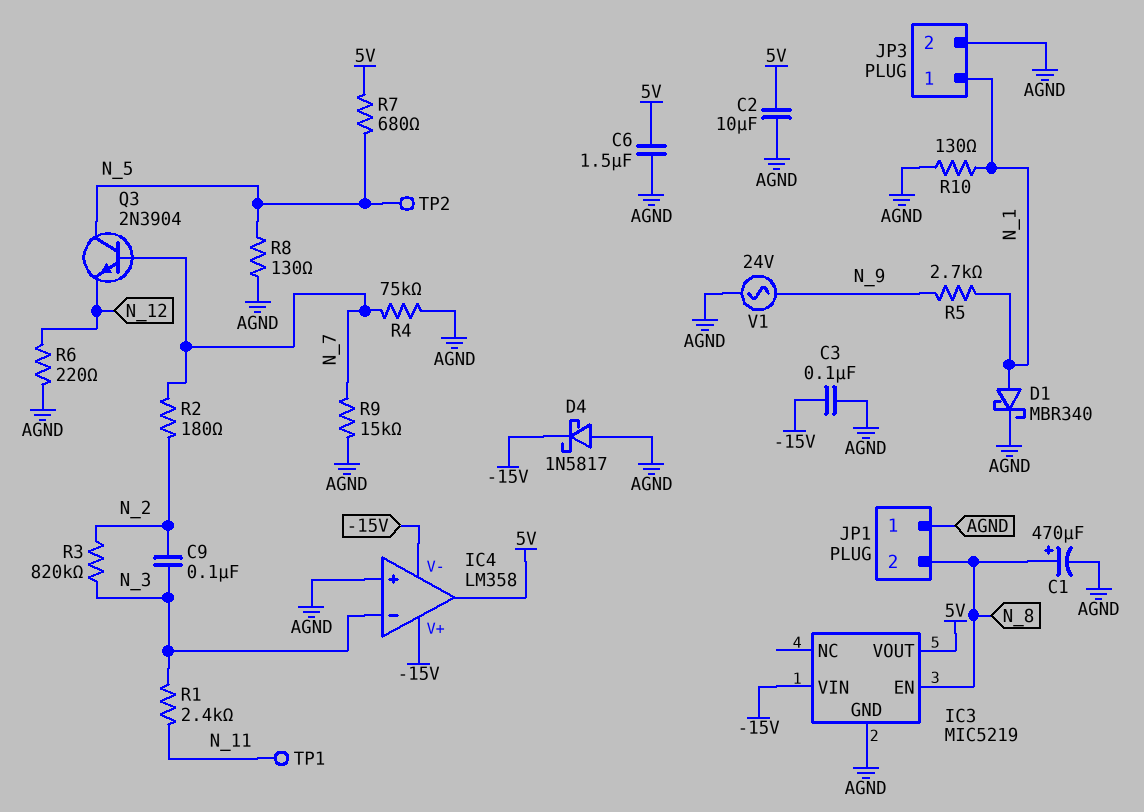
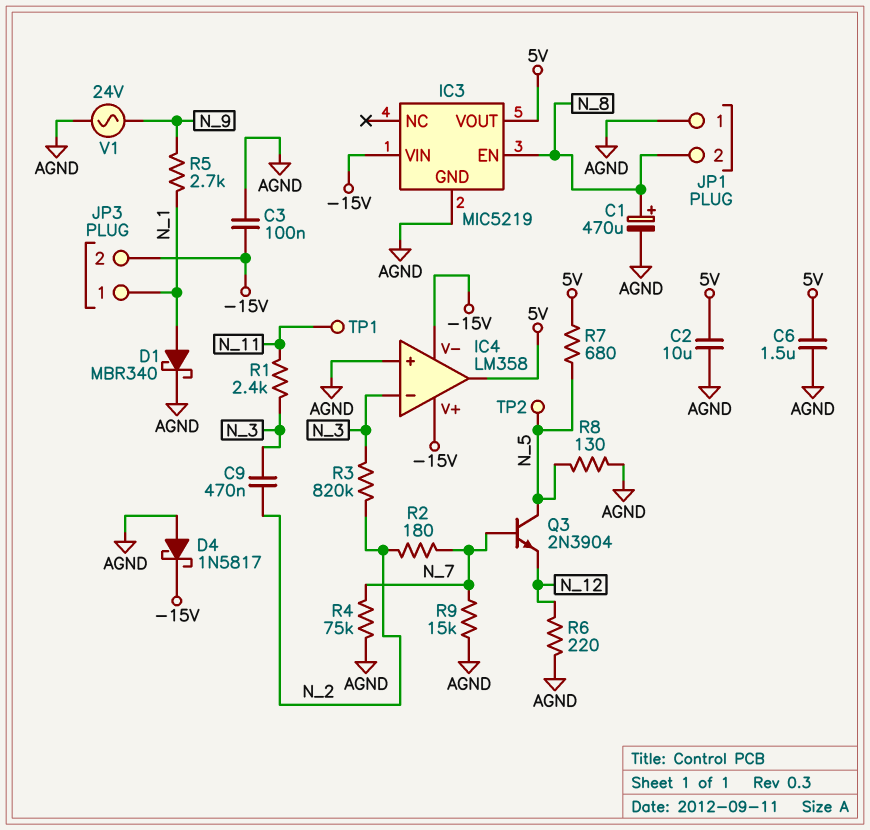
C9: 100nF (N_2, N_3) -> 470nF (N_2, N_3)
JP3 pin 2: AGND -> -15V
R10: 130 (AGND, N_1) -> none

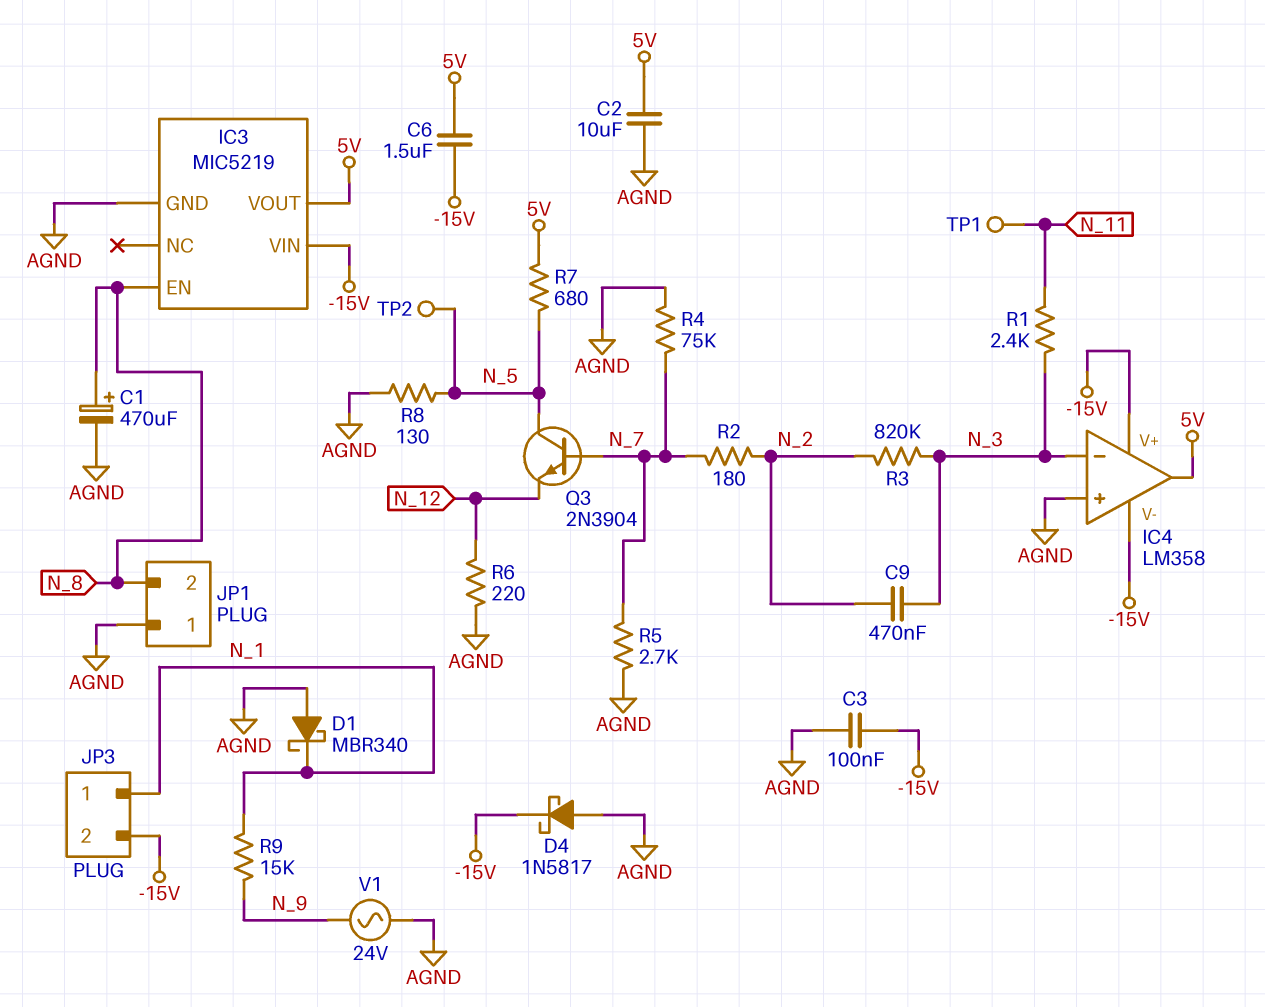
C6: 1.5uF (5V, AGND) -> 1.5uF (-15V, 5V)
D1: schottky MBR340 (A N_1, K AGND) -> schottky MBR340 (A AGND, K N_1)
R5: 2.7k (N_1, N_9) -> 2.7k (AGND, N_7)
R9: 15k (AGND, N_7) -> 15k (N_1, N_9)

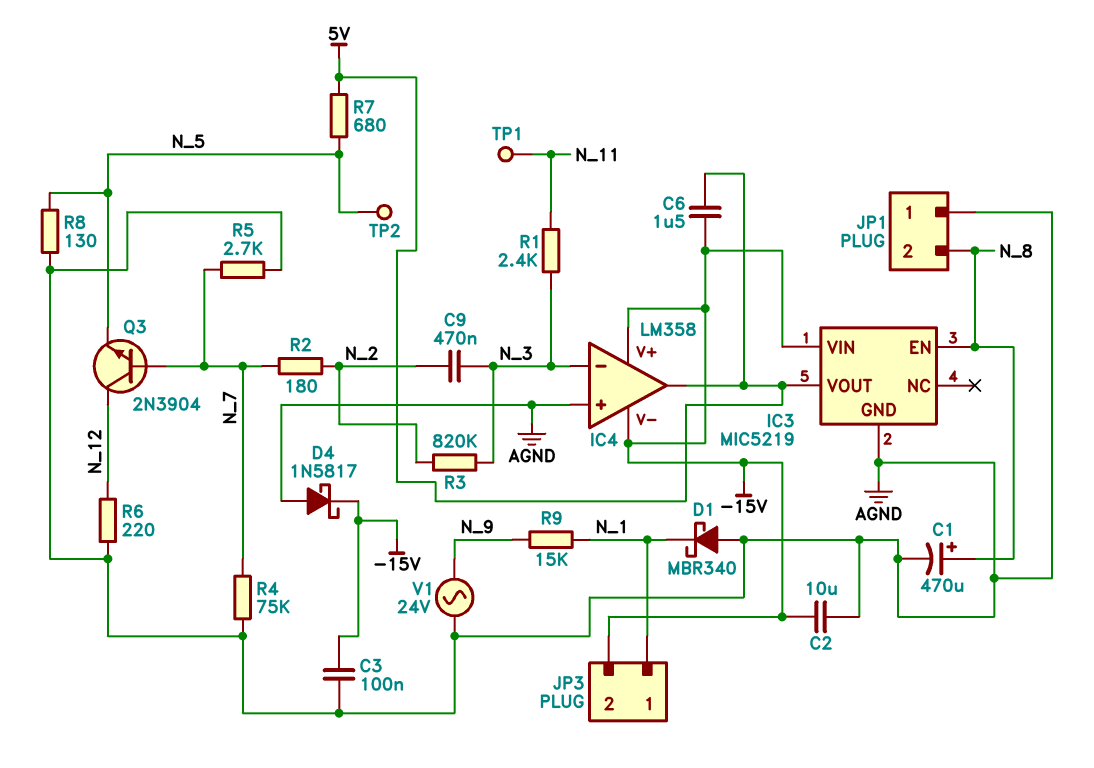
C2: 10uF (5V, AGND) -> 10uF (-15V, AGND)
Q3: NPN 2N3904 (B N_7, C N_5, E N_12) -> NPN 2N3904 (B N_7, C N_12, E N_5)

